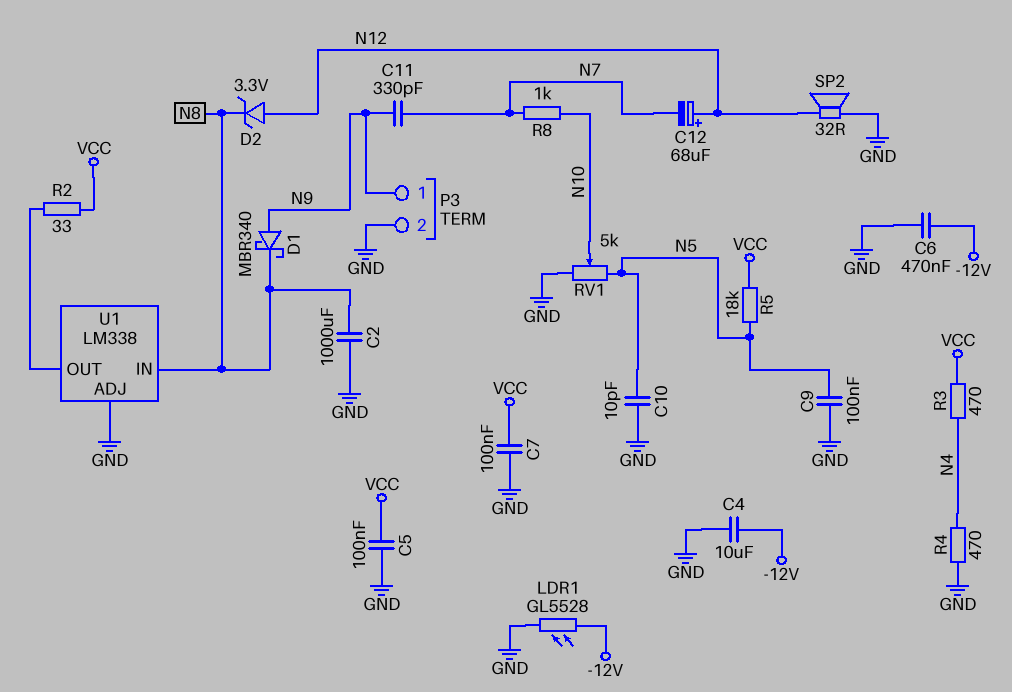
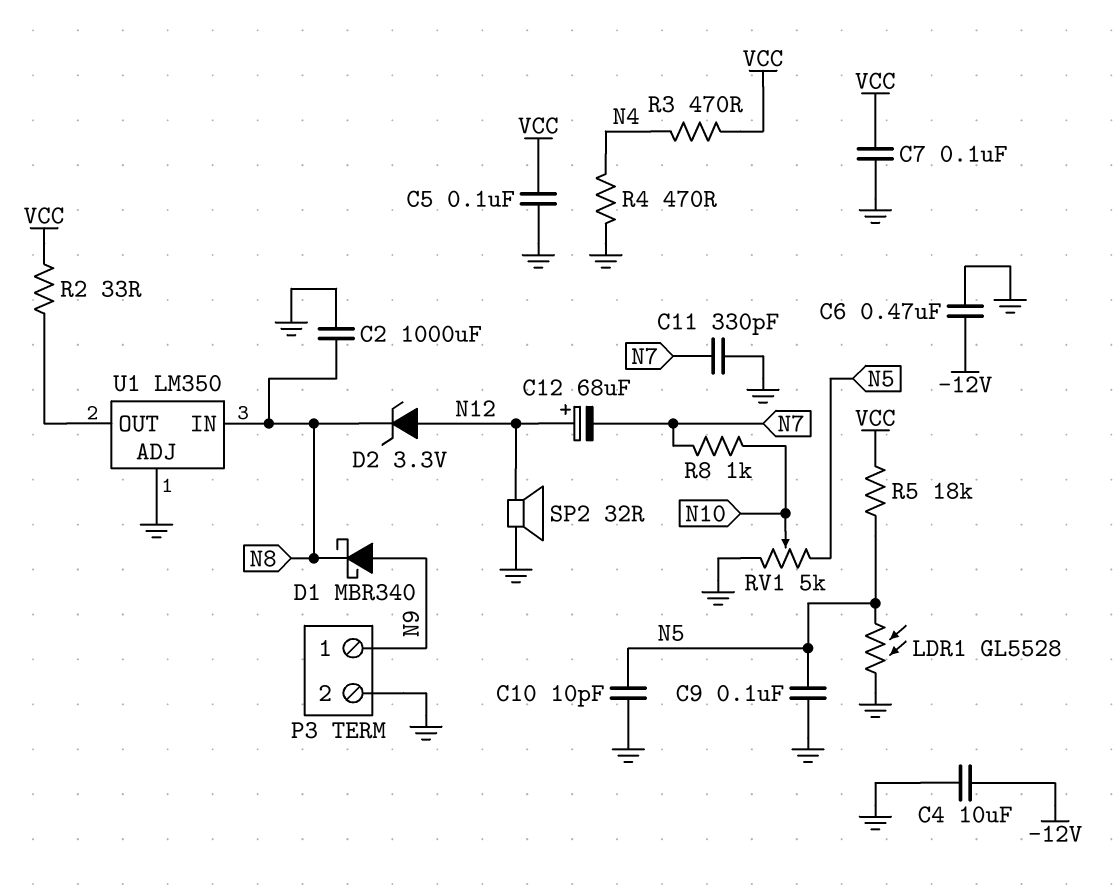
C11: 330pF (N7, N9) -> 330pF (GND, N7)
LDR1: GL5528 (-12V, GND) -> GL5528 (GND, N5)
U1: LM338 -> LM350

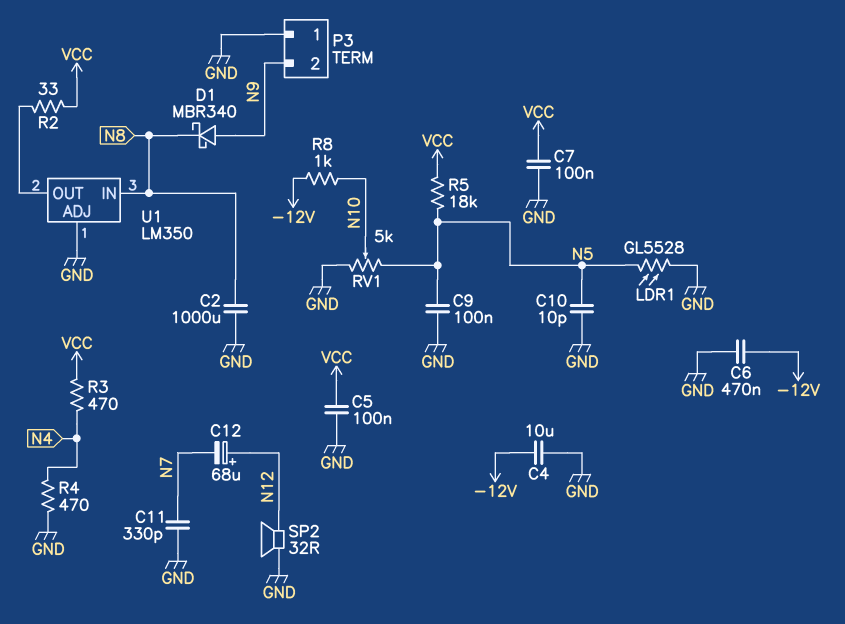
D2: zener 3.3V (A N12, K N8) -> none
P3 pin 1: N9 -> GND
P3 pin 2: GND -> N9
R8: 1k (N7, N10) -> 1k (-12V, N10)

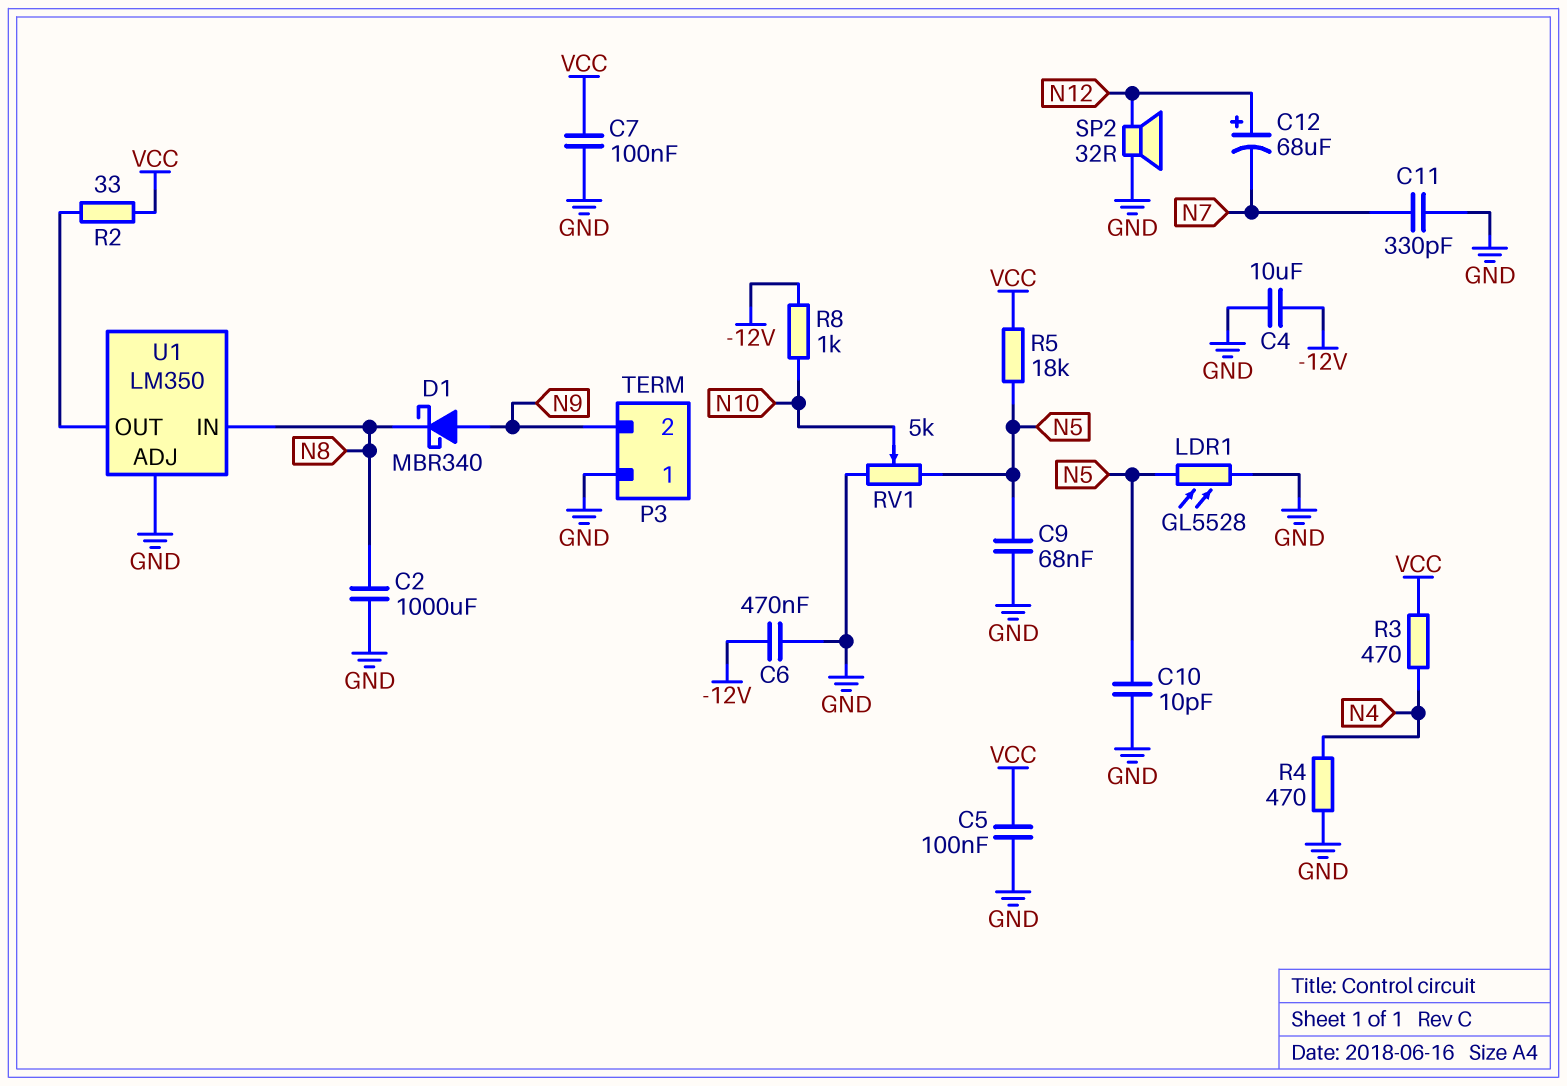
C9: 100nF (GND, N5) -> 68nF (GND, N5)

